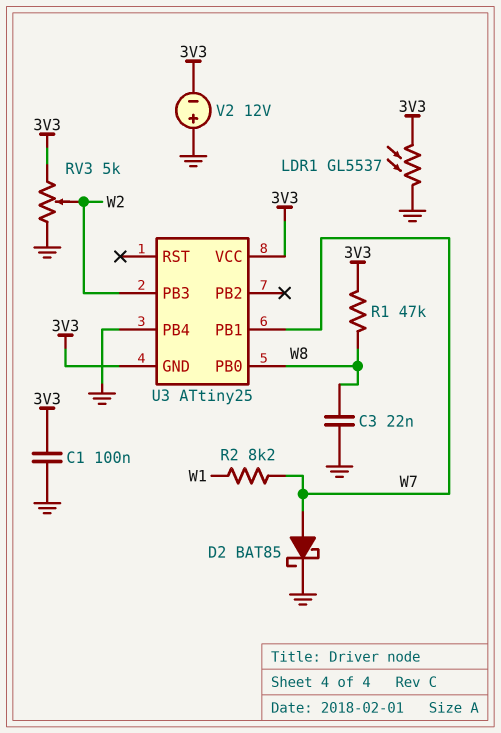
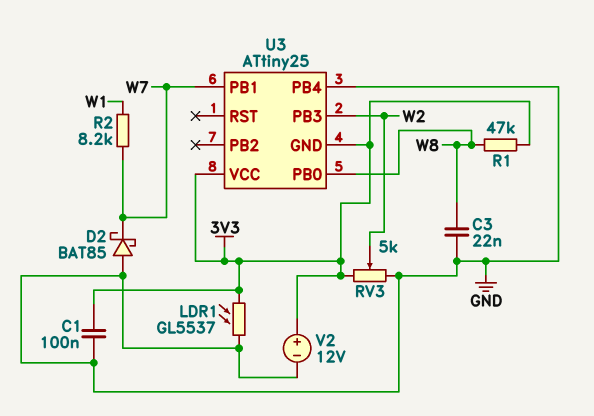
D2: schottky BAT85 (A W7, K GND) -> schottky BAT85 (A GND, K W7)
V2: 12V (plus GND, minus 3V3) -> 12V (plus 3V3, minus GND)

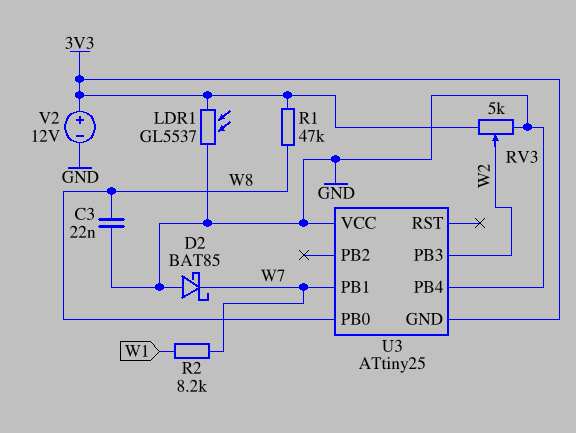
C1: 100nF (3V3, GND) -> none
U3 pin VCC: 3V3 -> GND

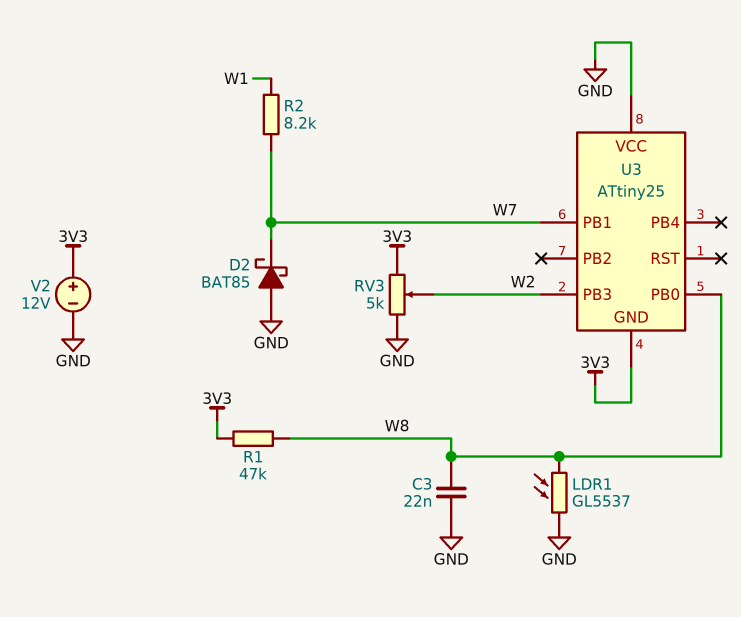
LDR1: GL5537 (3V3, GND) -> GL5537 (GND, W8)
U3 pin PB4: GND -> none

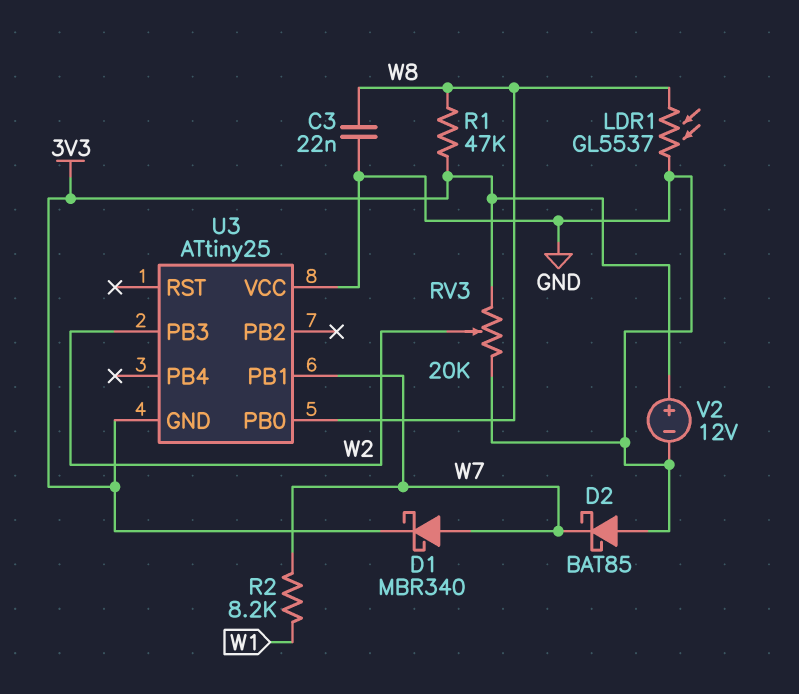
D1: none -> schottky MBR340 (A W7, K 3V3)
RV3: 5k (3V3, GND, wiper W2) -> 20k (3V3, GND, wiper W2)

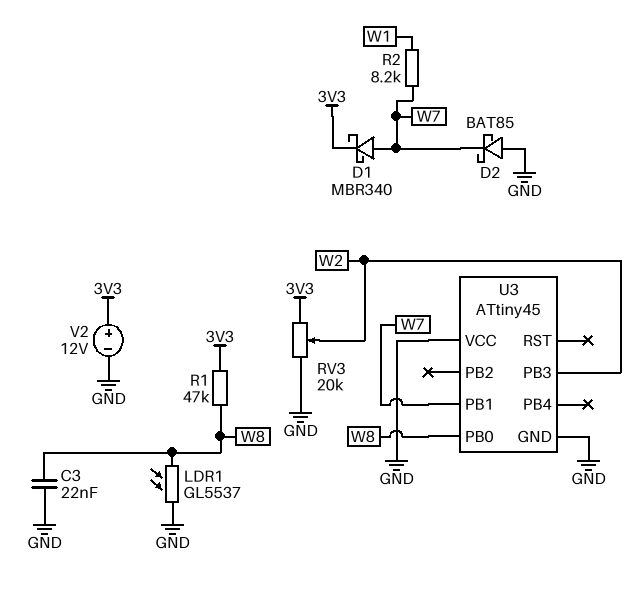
U3: ATtiny25 -> ATtiny45
U3 pin GND: 3V3 -> GND

